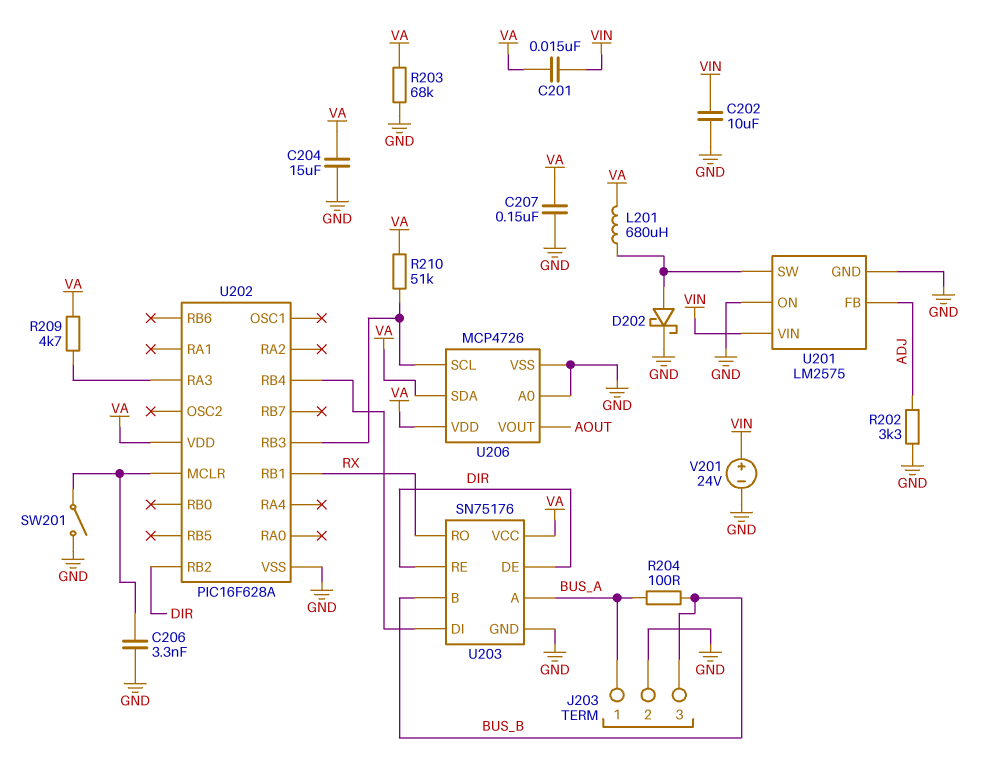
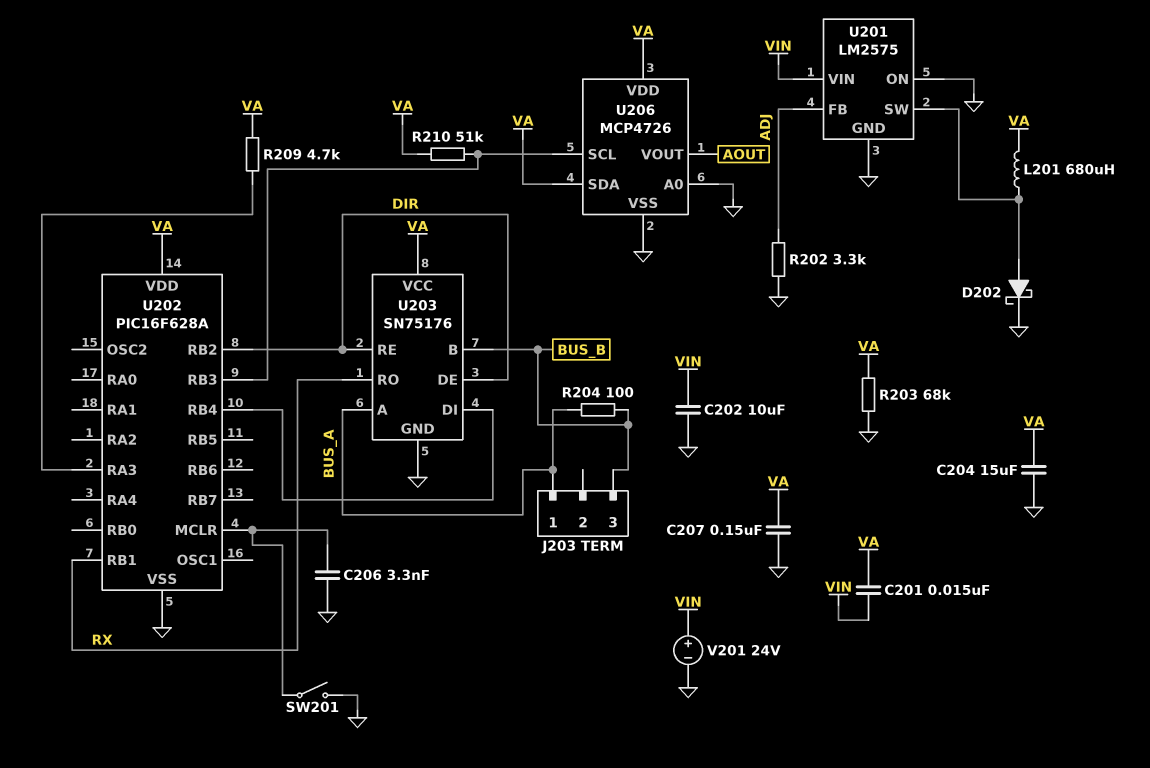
J203 pin 2: GND -> none

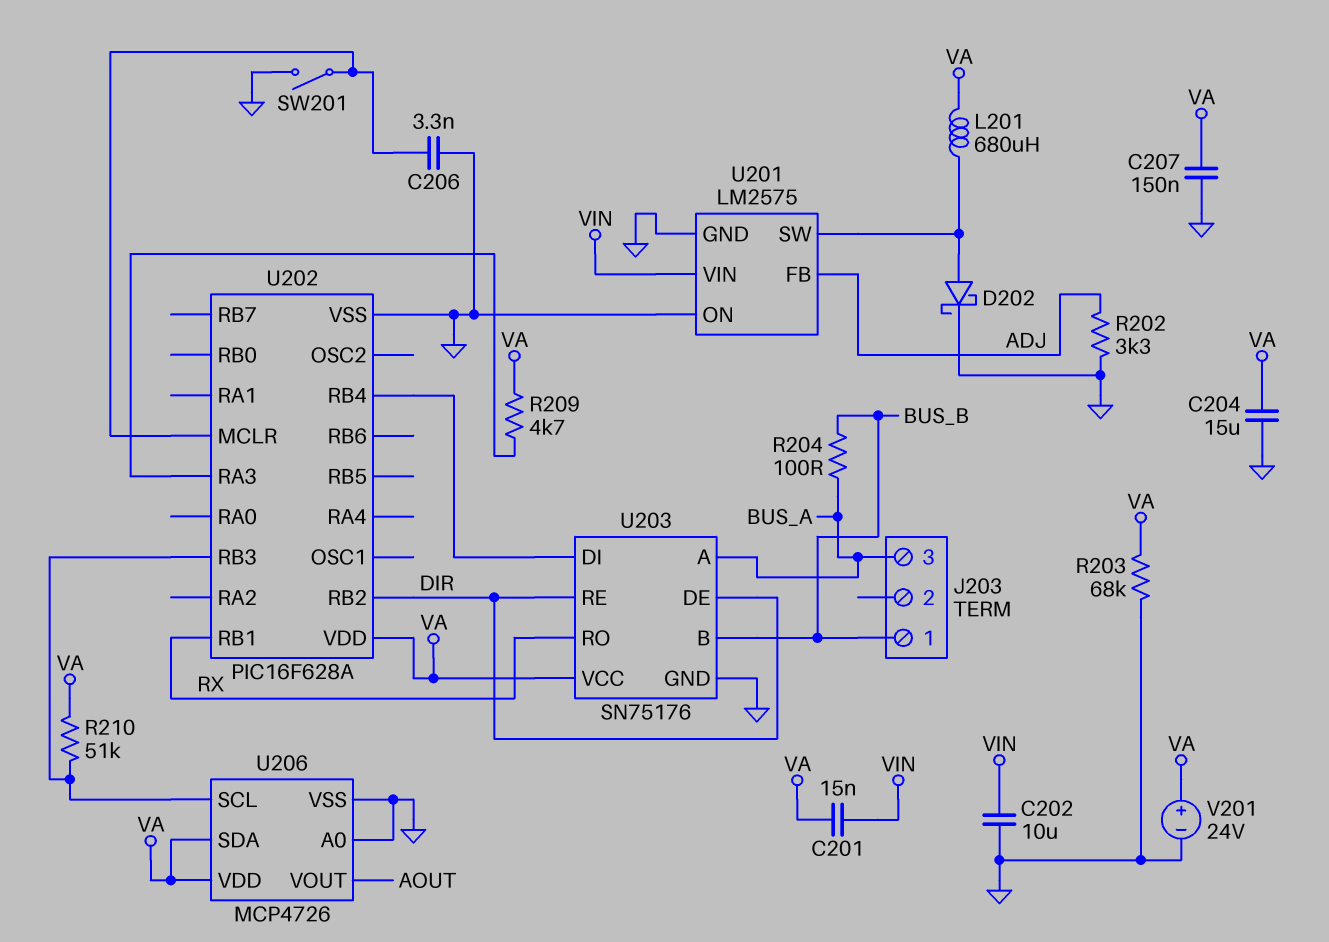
J203 pin 1: BUS_A -> BUS_B
J203 pin 3: BUS_B -> BUS_A
V201: 24V (plus VIN, minus GND) -> 24V (plus VA, minus GND)

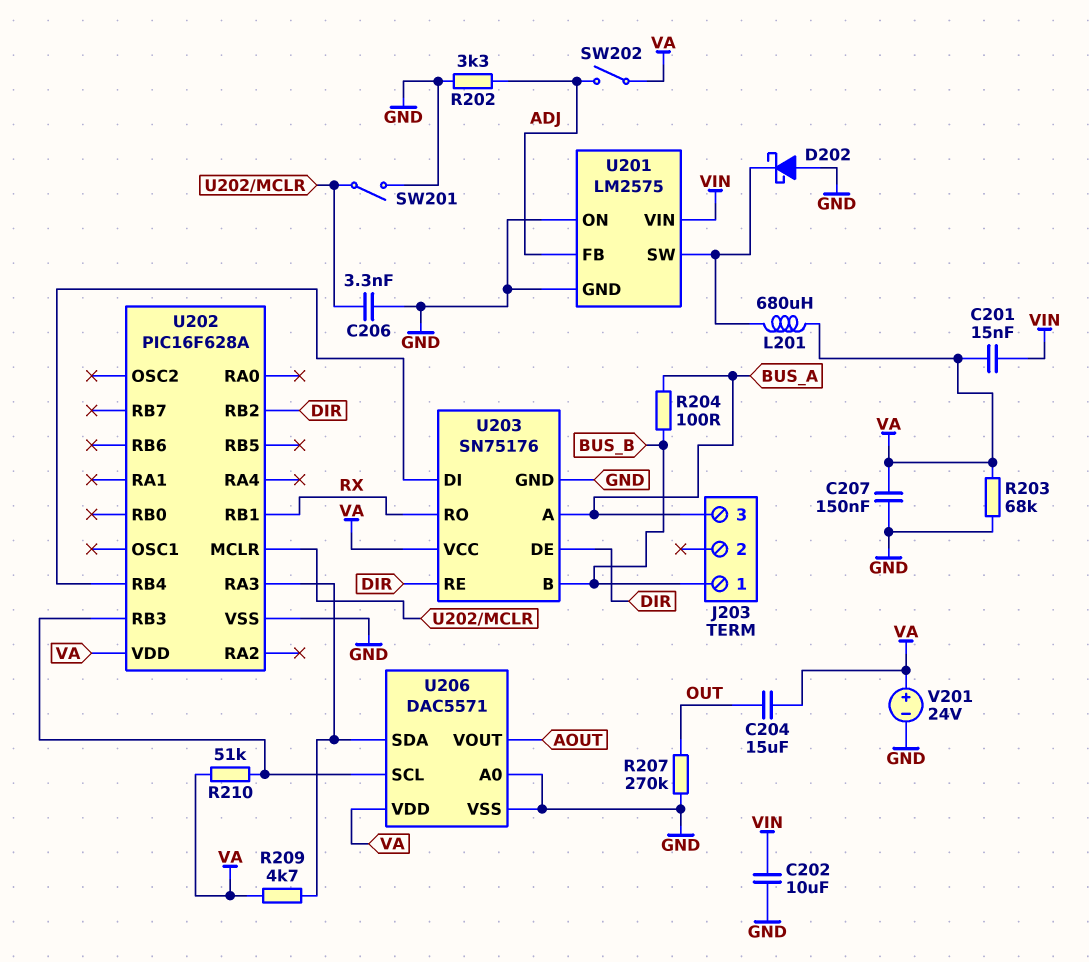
C204: 15uF (GND, VA) -> 15uF (OUT, VA)
D202: schottky (A U201/SW, K GND) -> schottky (A GND, K U201/SW)
R207: none -> 270k (GND, OUT)
SW202: none -> switch (ADJ, VA)
U206: MCP4726 -> DAC5571
U206 pin SDA: VA -> U202/RA3

